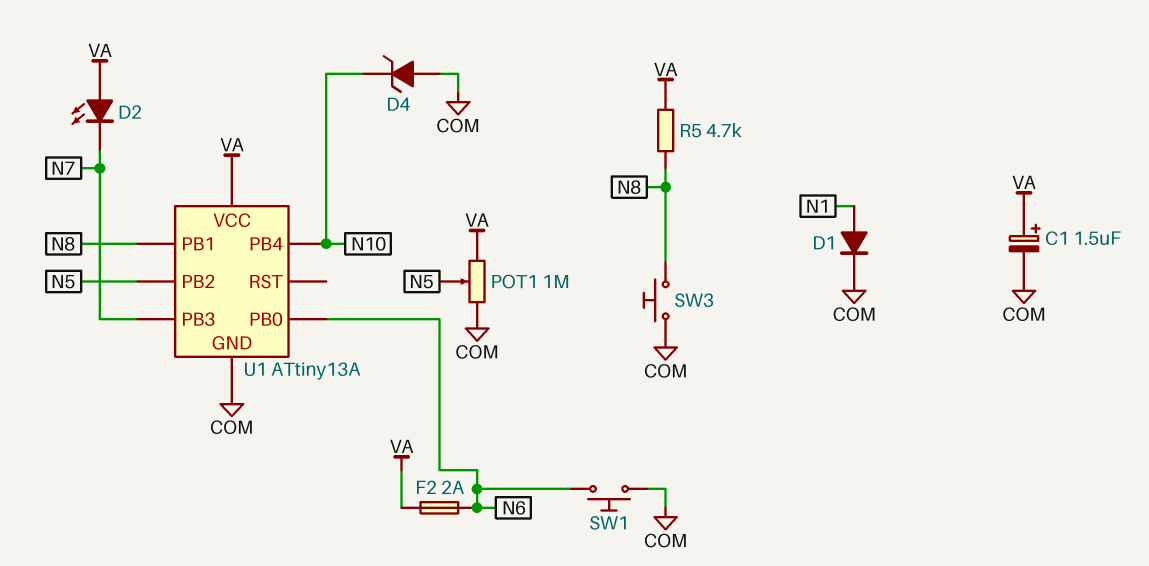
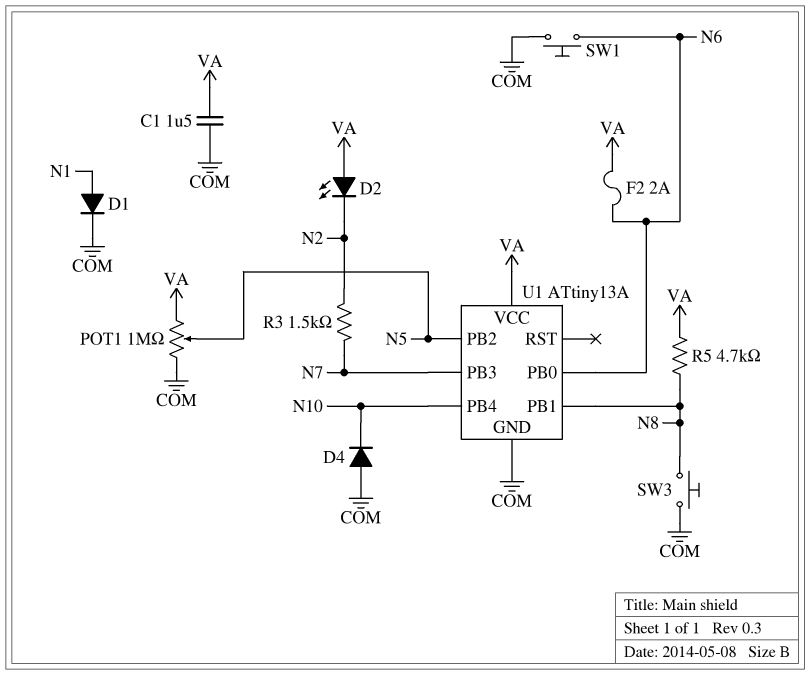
C1: 1.5uF (plus VA, minus COM) -> 1.5uF (COM, VA)
D2: LED (A VA, K N7) -> LED (A VA, K N2)
D4: zener (A COM, K N10) -> diode (A COM, K N10)
R3: none -> 1.5k (N2, N7)

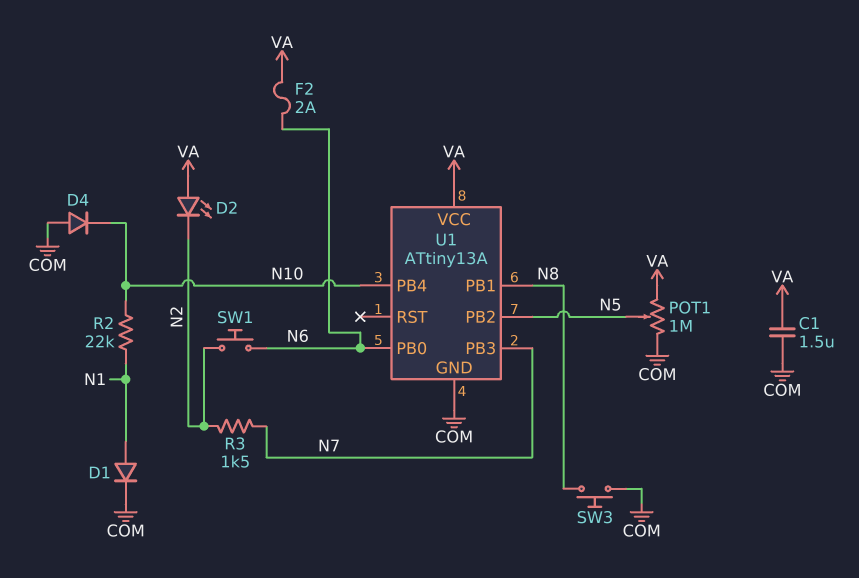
R2: none -> 22k (N1, N10)
R5: 4.7k (N8, VA) -> none
SW1: button (COM, N6) -> button (N2, N6)

